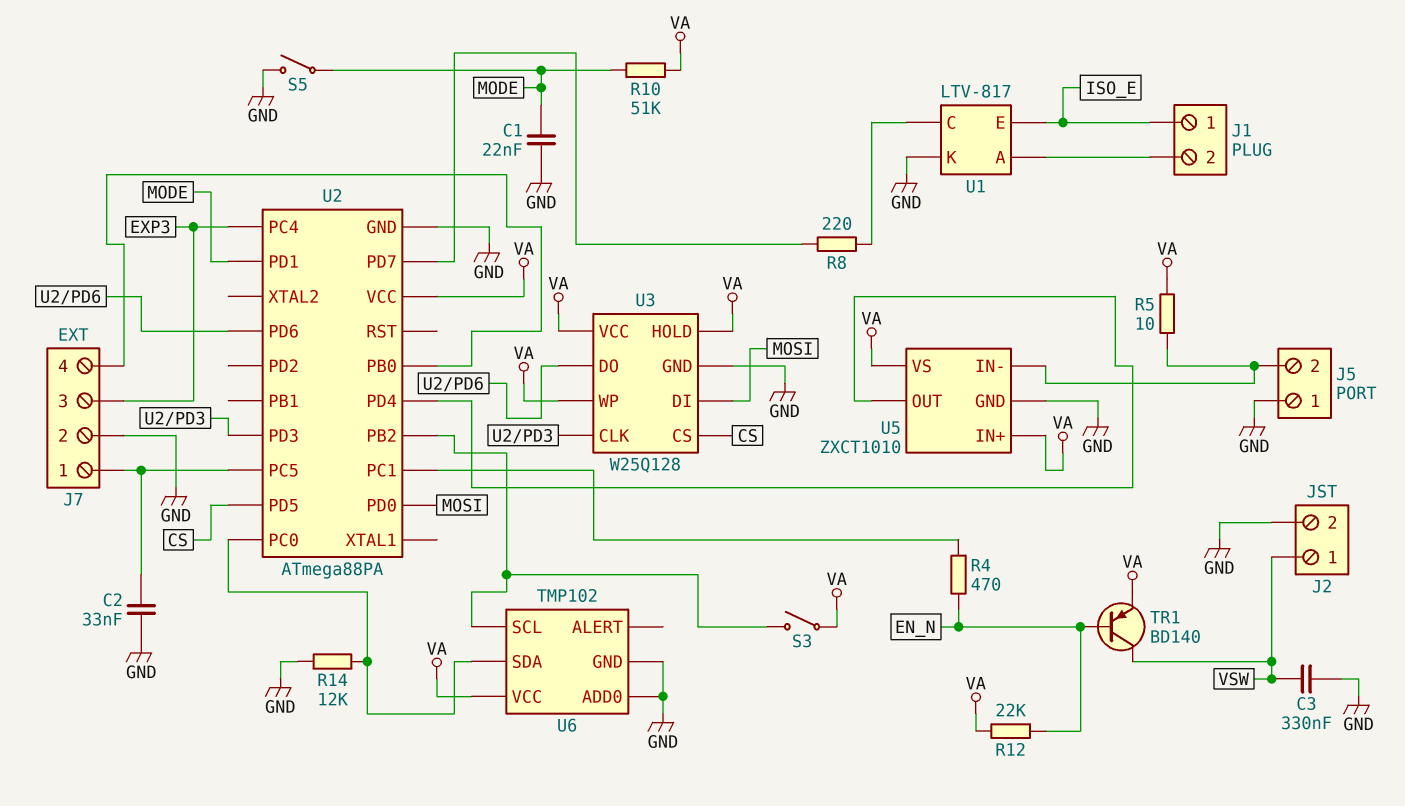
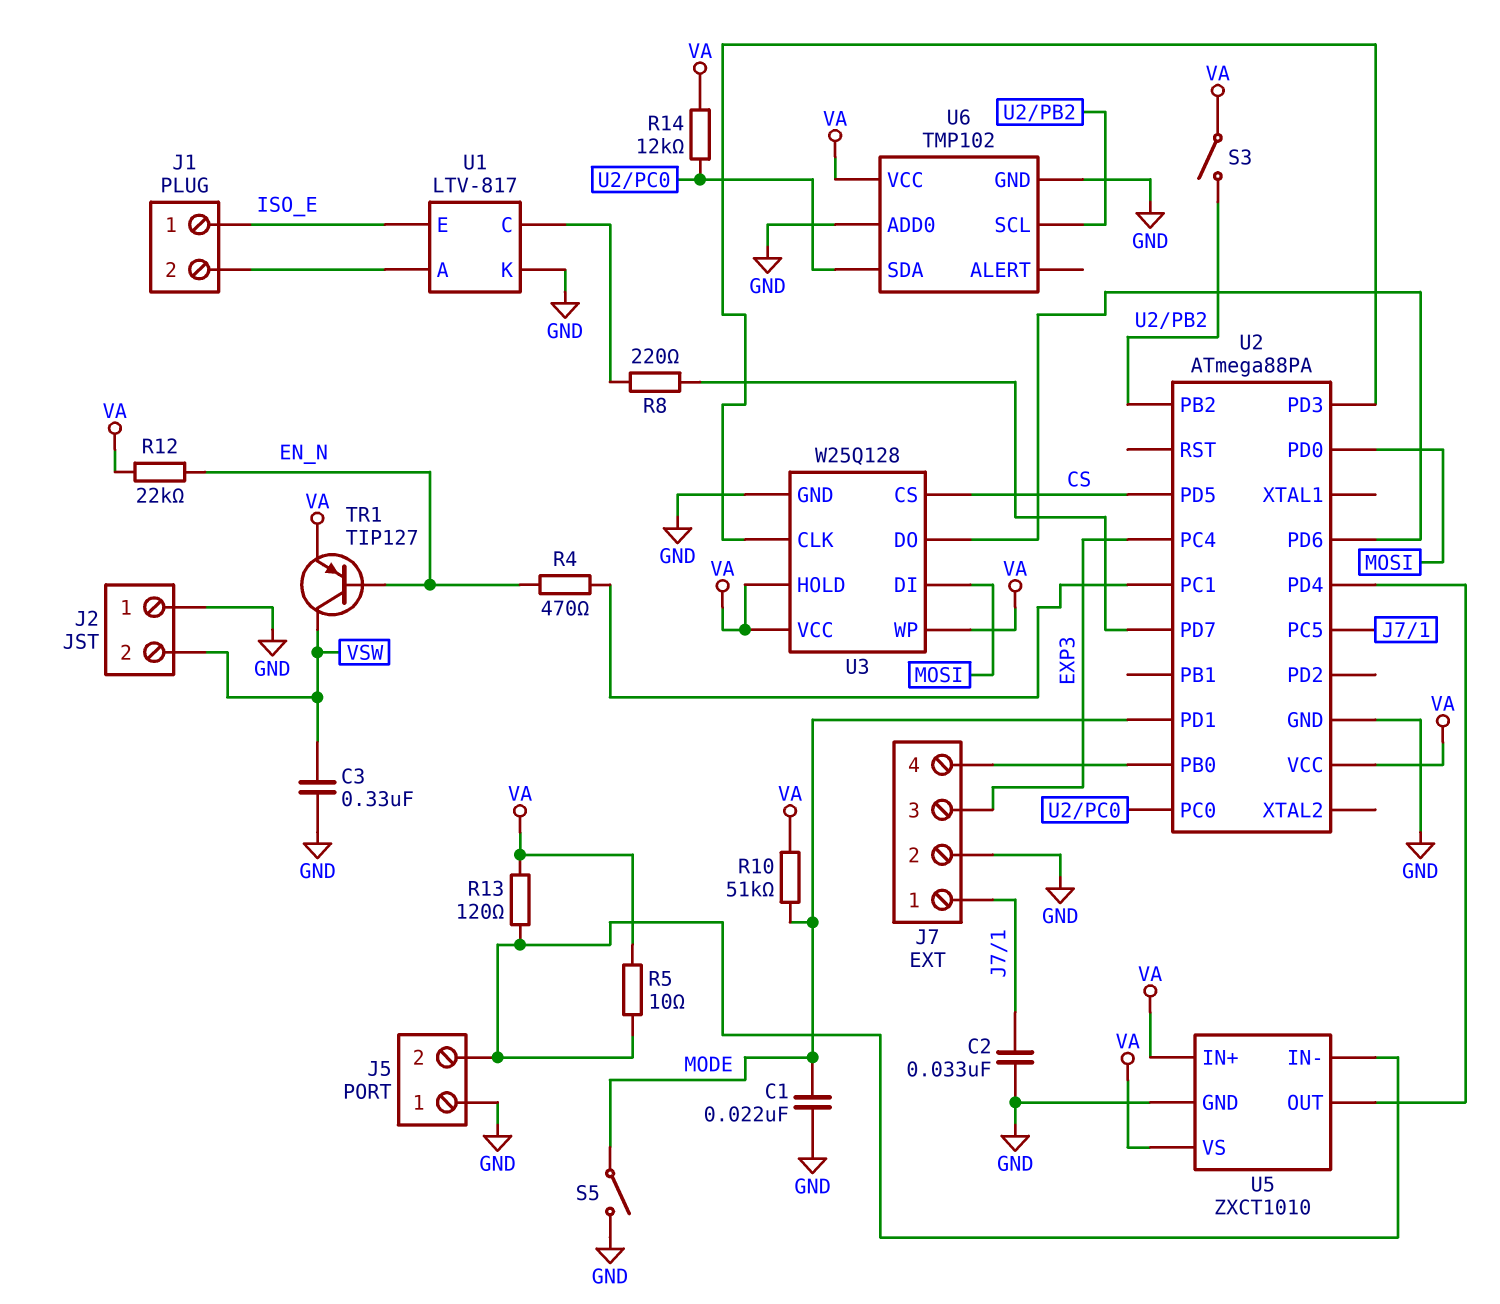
J2 pin 1: VSW -> GND
J2 pin 2: GND -> VSW
R13: none -> 120 (J5/2, VA)
R14: 12k (GND, U2/PC0) -> 12k (U2/PC0, VA)
TR1: PNP BD140 (B EN_N, C VSW, E VA) -> PNP TIP127 (B EN_N, C VSW, E VA)

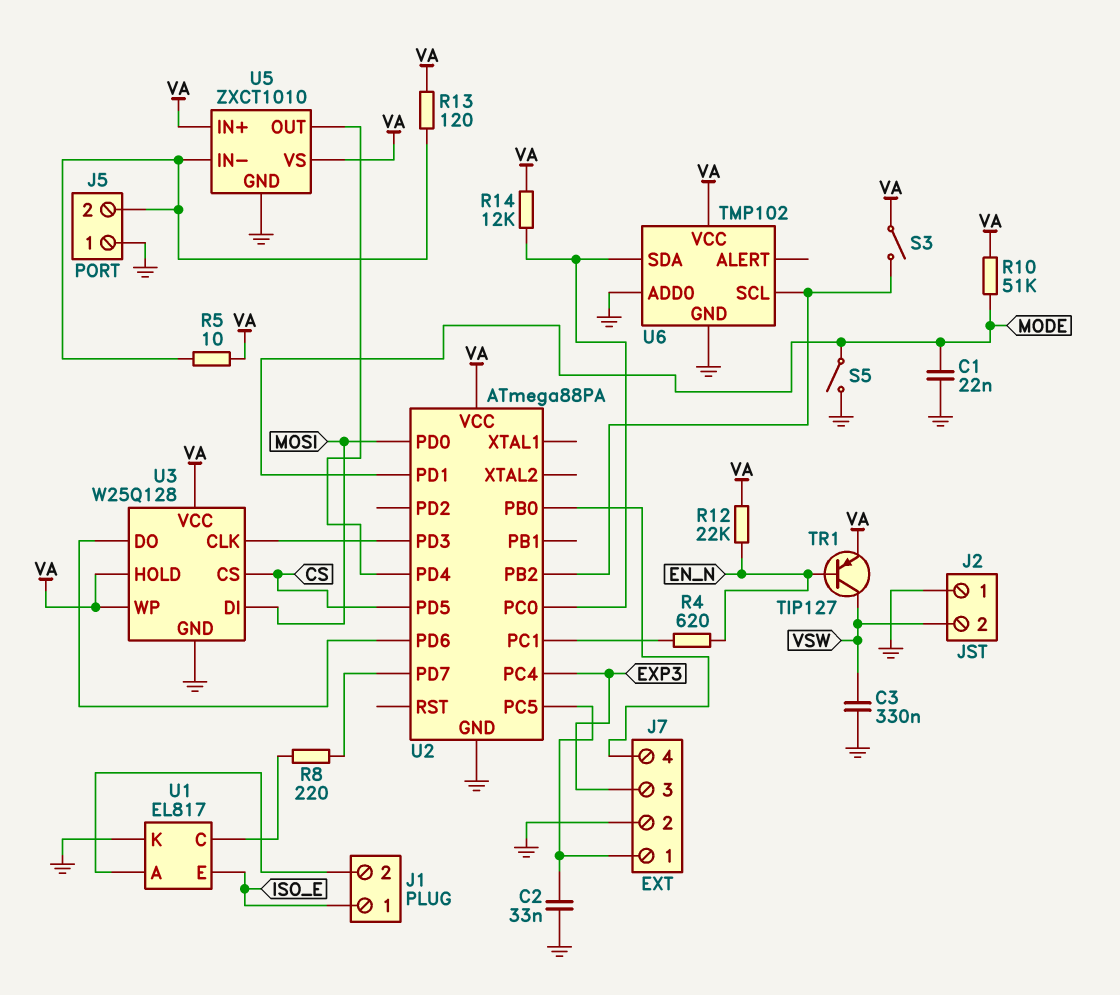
R4: 470 (EN_N, U2/PC1) -> 620 (EN_N, U2/PC1)
U1: LTV-817 -> EL817

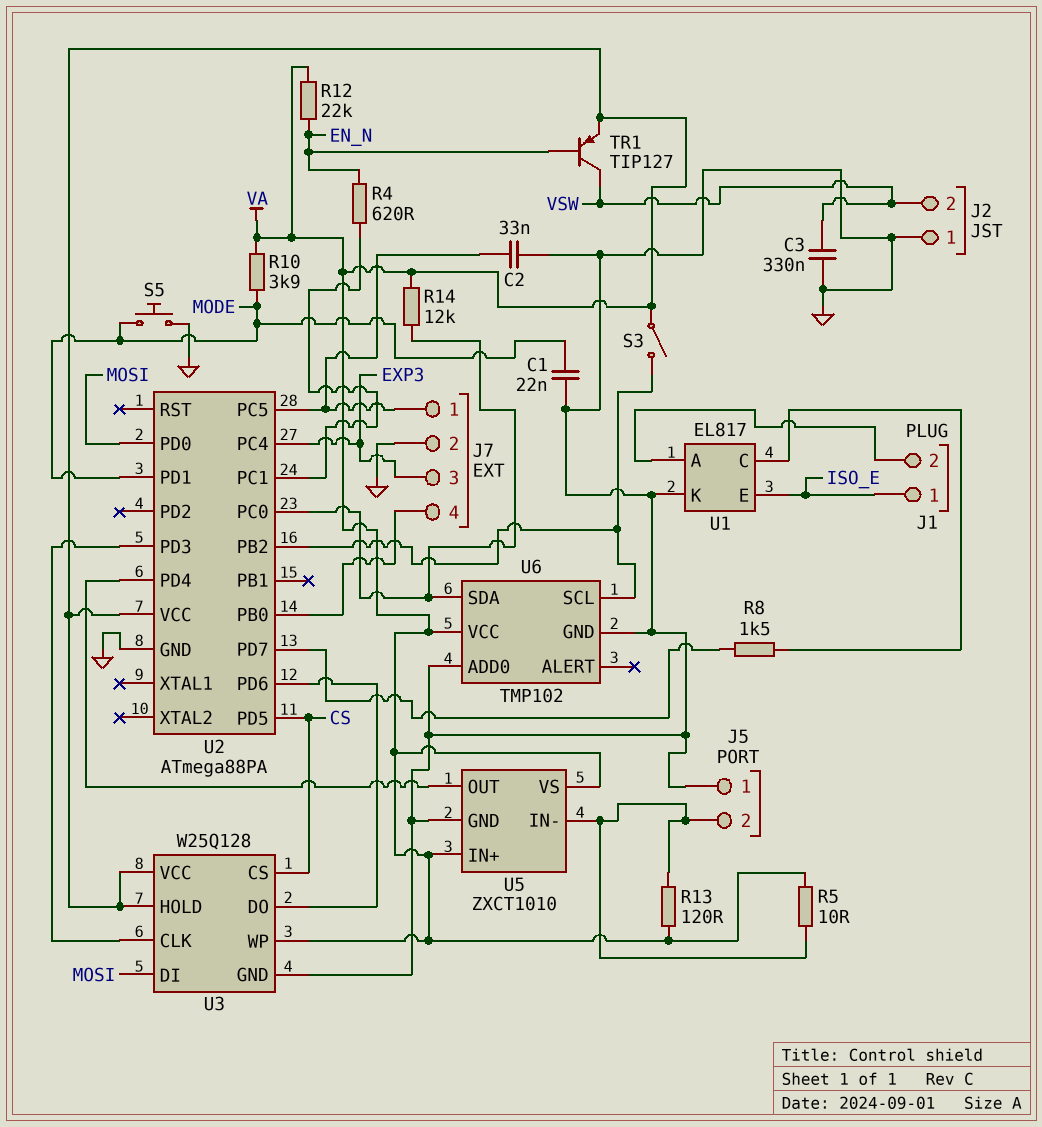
R8: 220 (U1/C, U2/PD7) -> 1.5k (U1/C, U2/PD7)
R10: 51k (MODE, VA) -> 3.9k (MODE, VA)
S5: switch (GND, MODE) -> button (GND, MODE)

